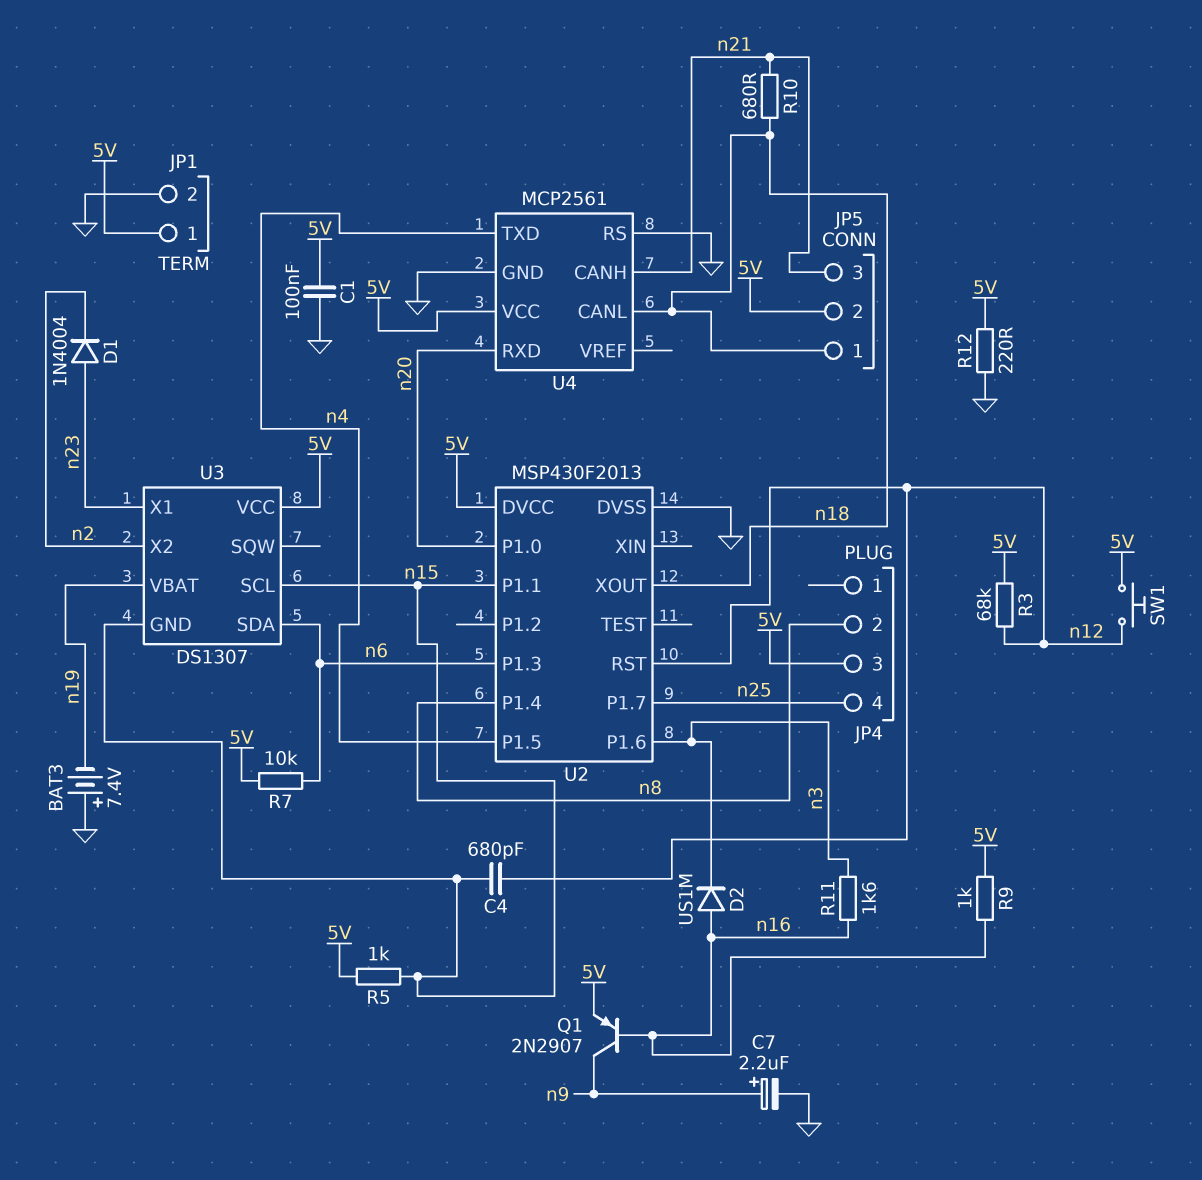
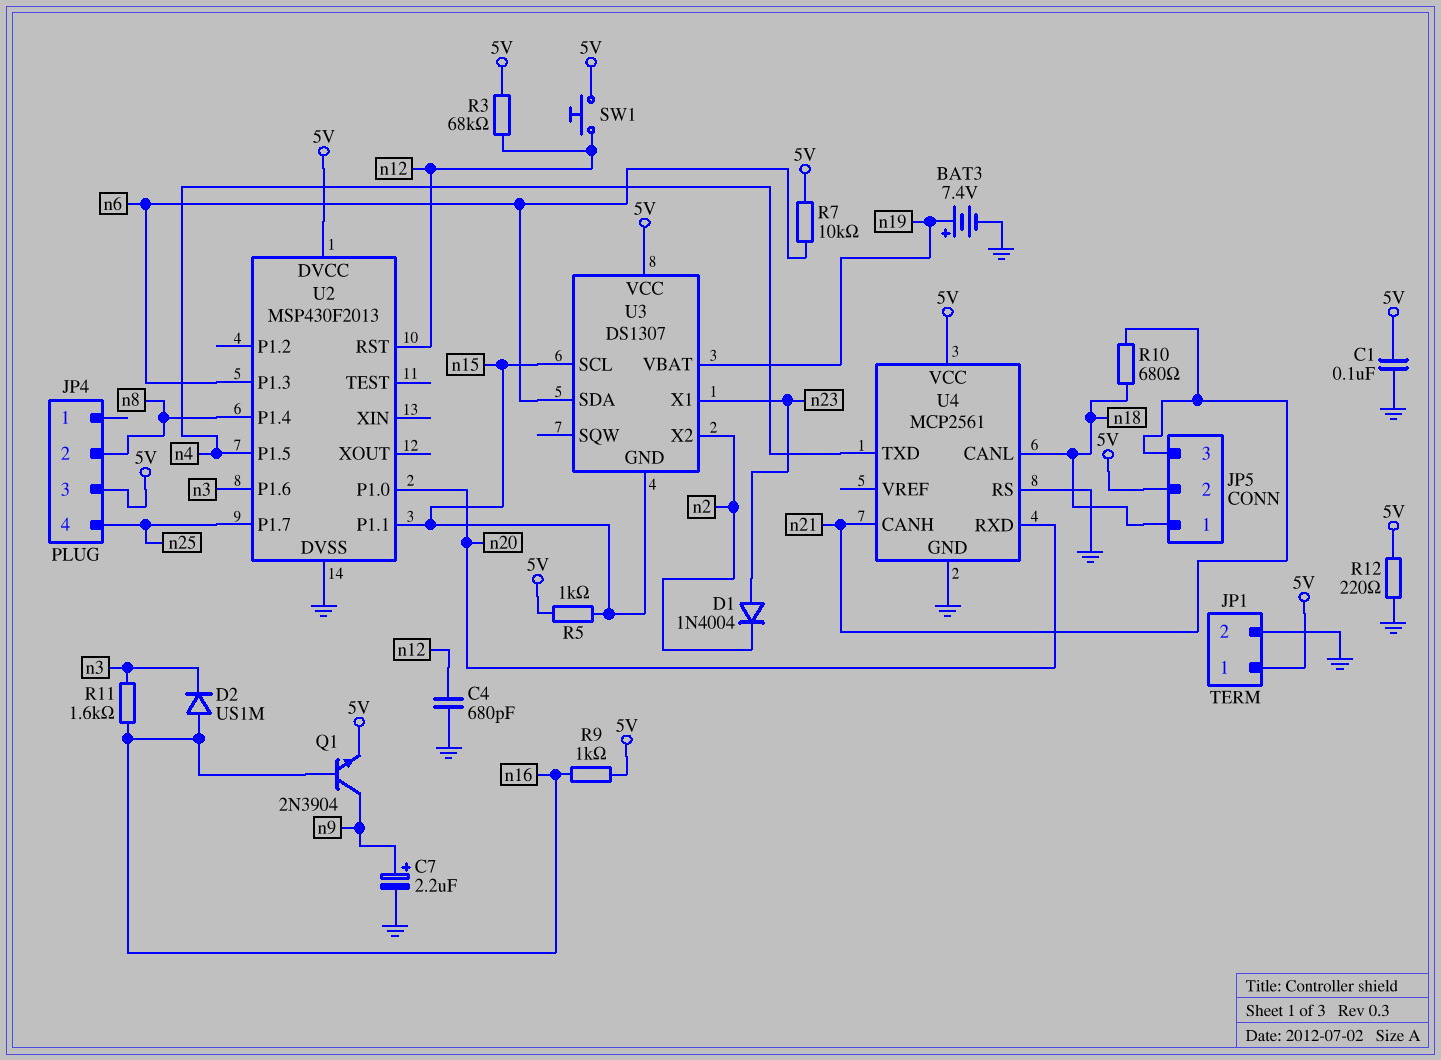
BAT3: 7.4V (plus GND, minus n19) -> 7.4V (plus n19, minus GND)
C4: 680pF (n12, n15) -> 680pF (GND, n12)
Q1: PNP 2N2907 (B n16, C n9, E 5V) -> NPN 2N3904 (B n16, C n9, E 5V)
U2 pin XOUT: n18 -> none

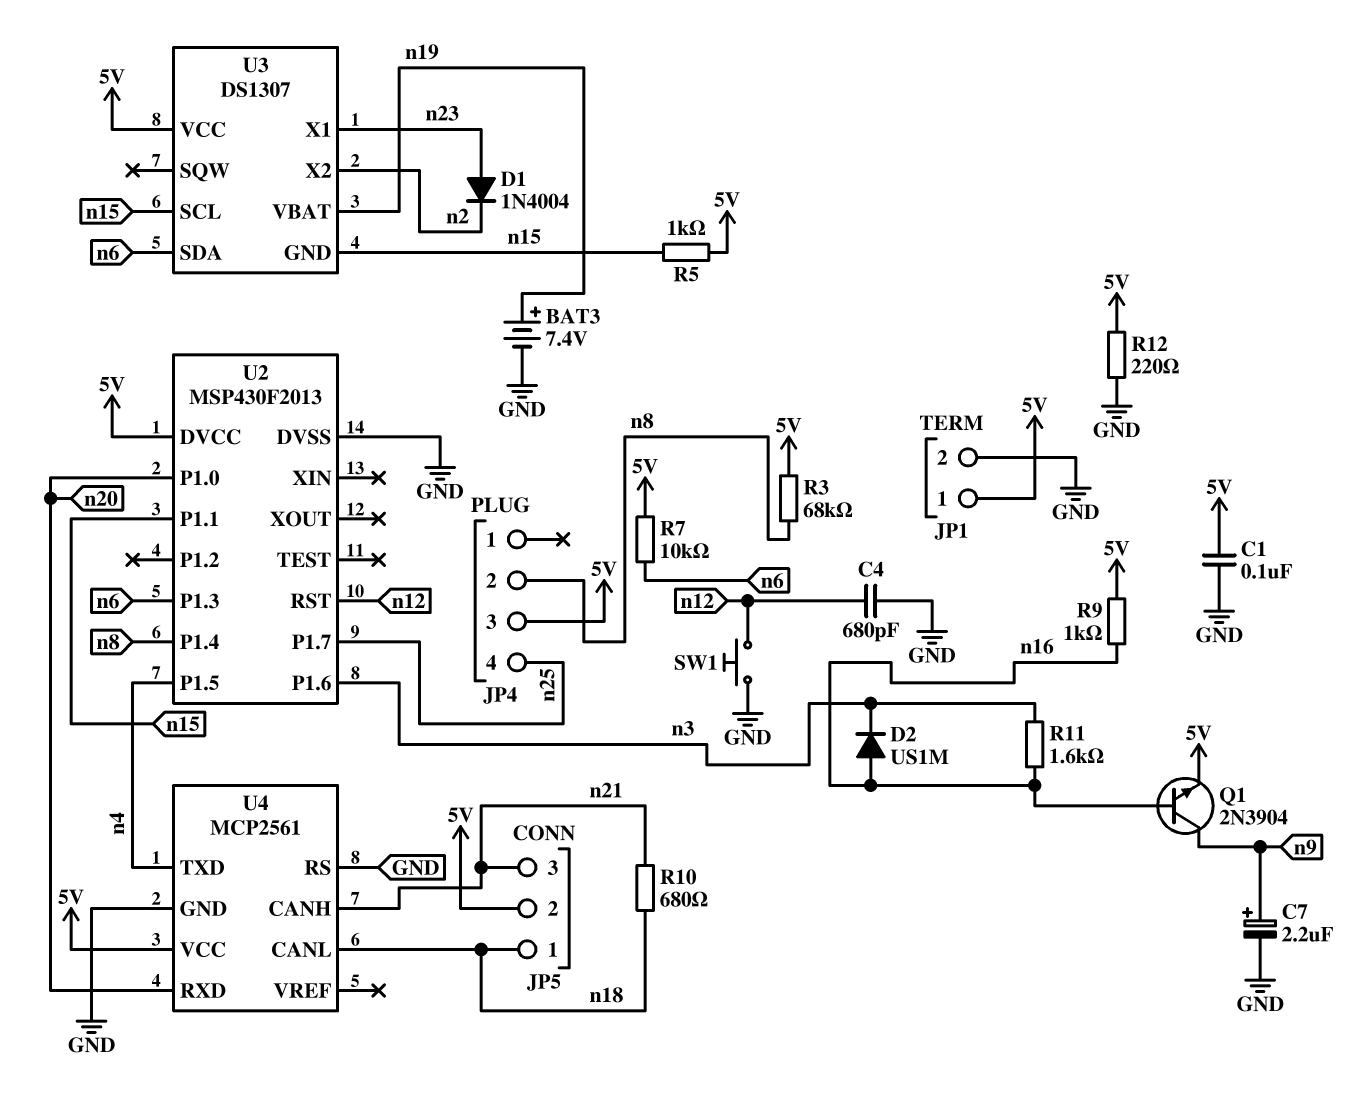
R3: 68k (5V, n12) -> 68k (5V, n8)
SW1: button (5V, n12) -> button (GND, n12)

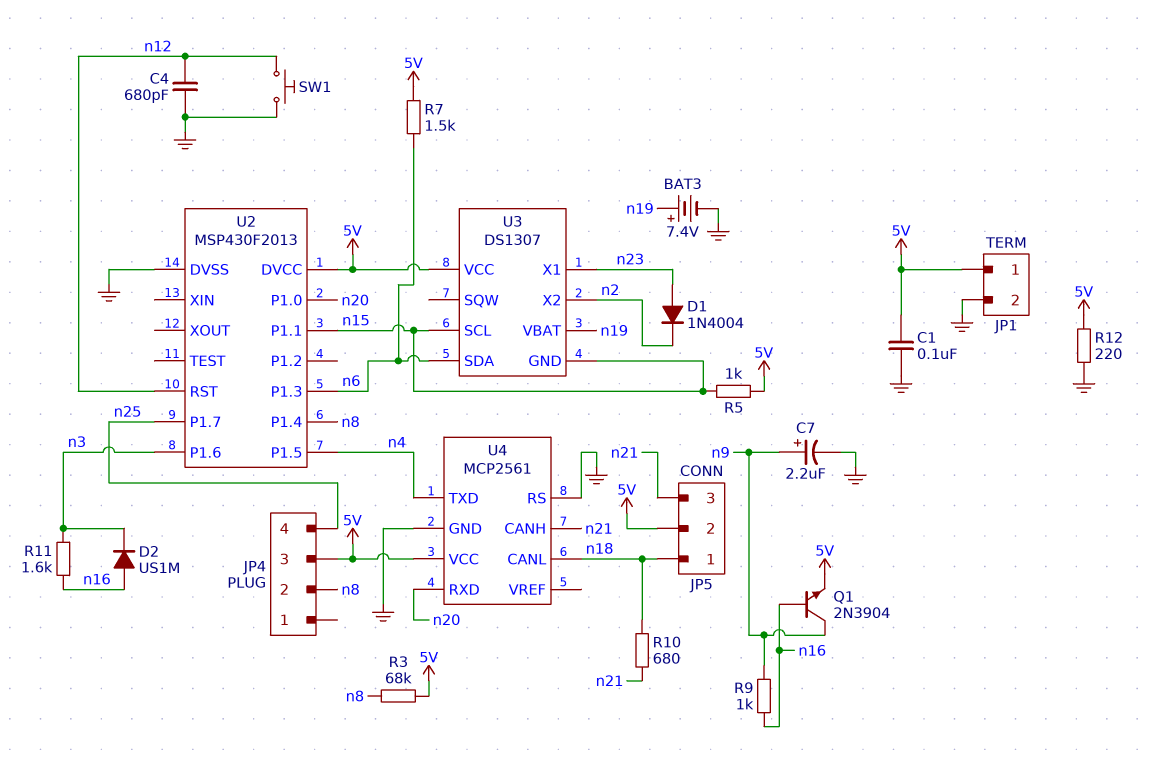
R7: 10k (5V, n6) -> 1.5k (5V, n6)
R9: 1k (5V, n16) -> 1k (n9, n16)

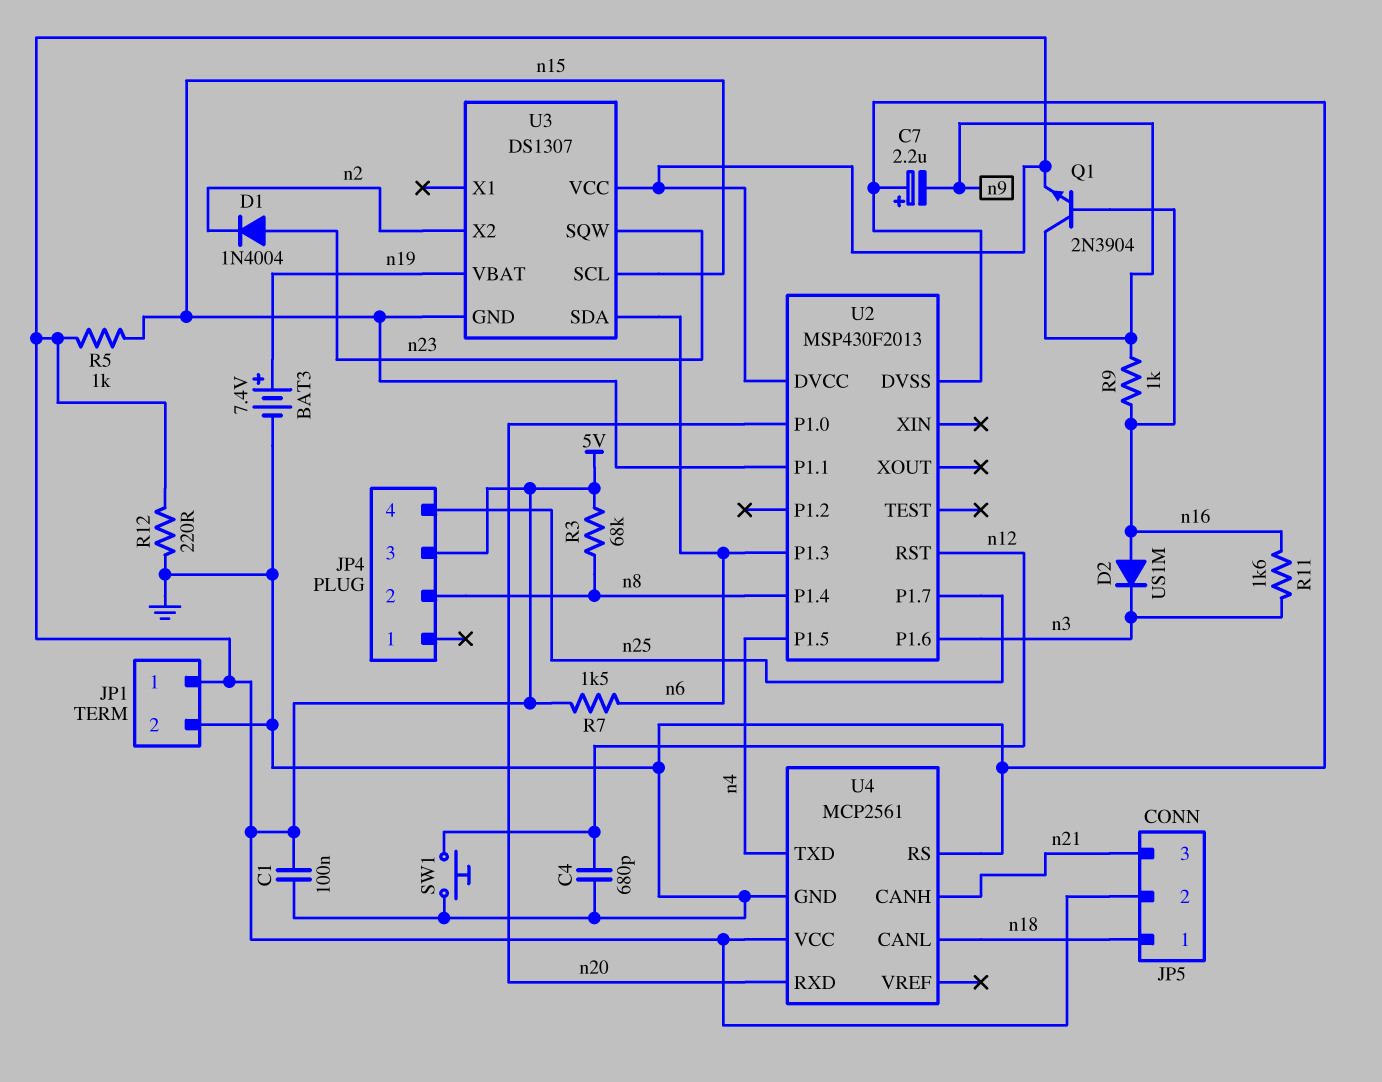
C7: 2.2uF (plus n9, minus GND) -> 2.2uF (plus GND, minus n9)
R10: 680 (n18, n21) -> none
U3 pin SQW: none -> n23
U3 pin X1: n23 -> none

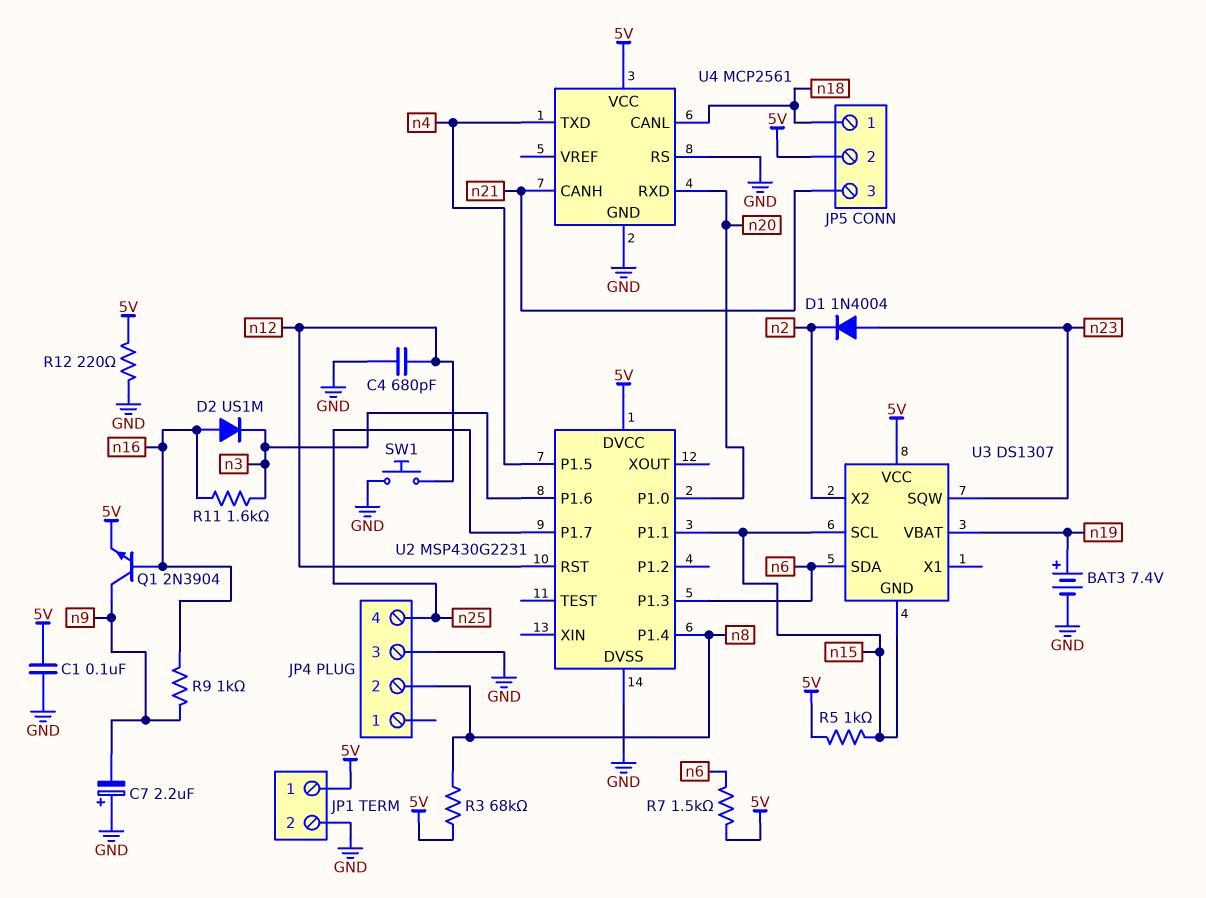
JP4 pin 3: 5V -> GND
U2: MSP430F2013 -> MSP430G2231

